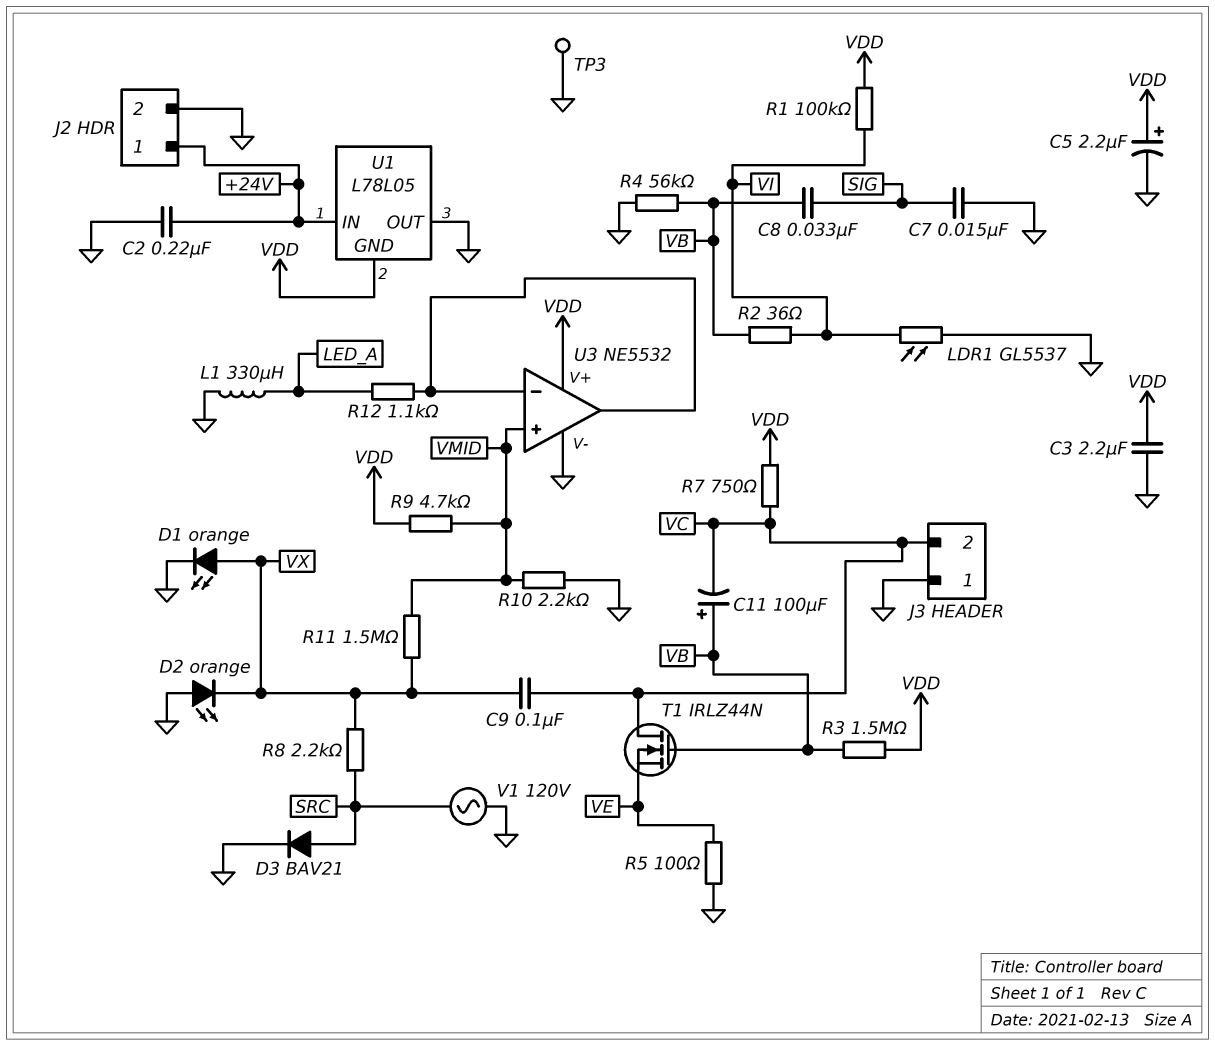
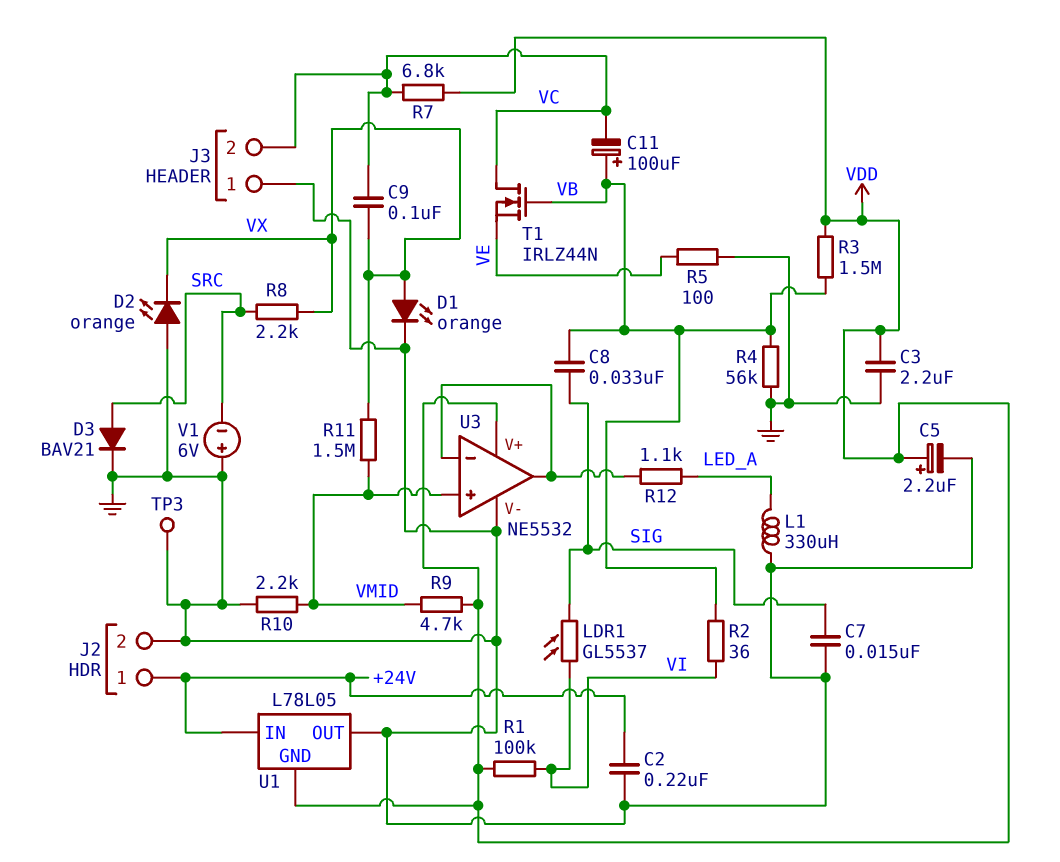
LDR1: GL5537 (GND, VI) -> GL5537 (SIG, VI)
R7: 750 (VC, VDD) -> 6.8k (VC, VDD)
V1: AC 120V (GND, SRC) -> 6V (plus GND, minus SRC)

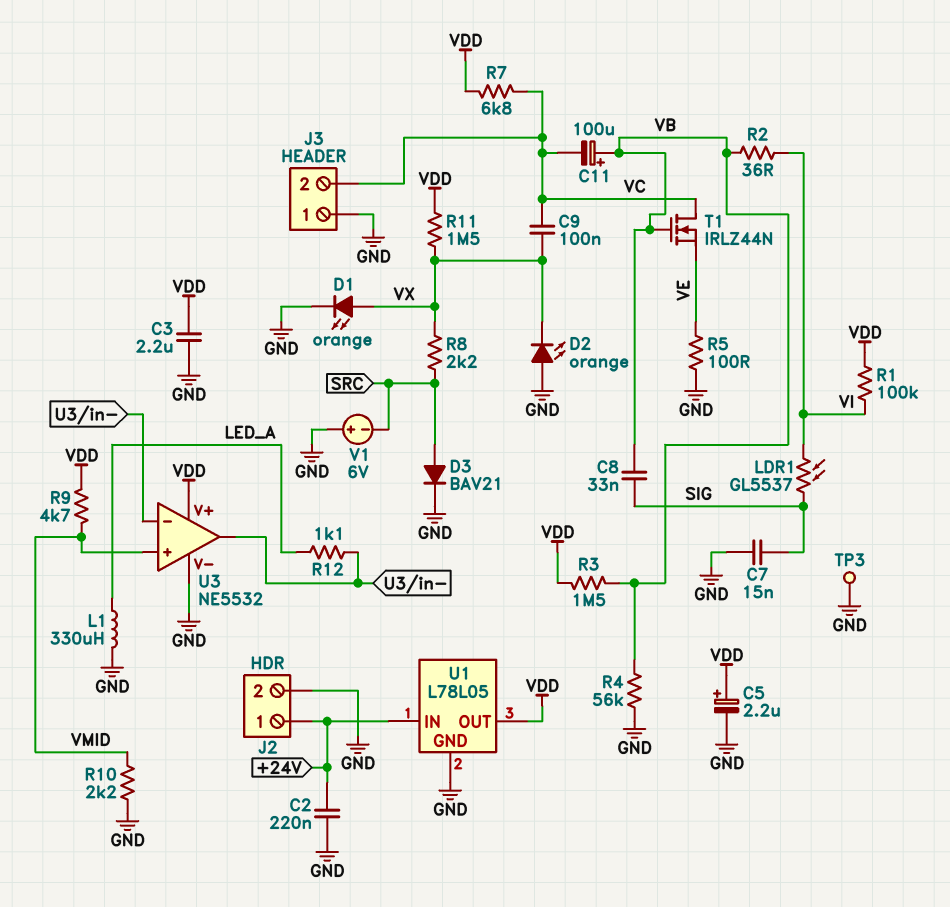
R11: 1.5M (VMID, VX) -> 1.5M (VDD, VX)
U1 pin GND: VDD -> GND
U1 pin OUT: GND -> VDD

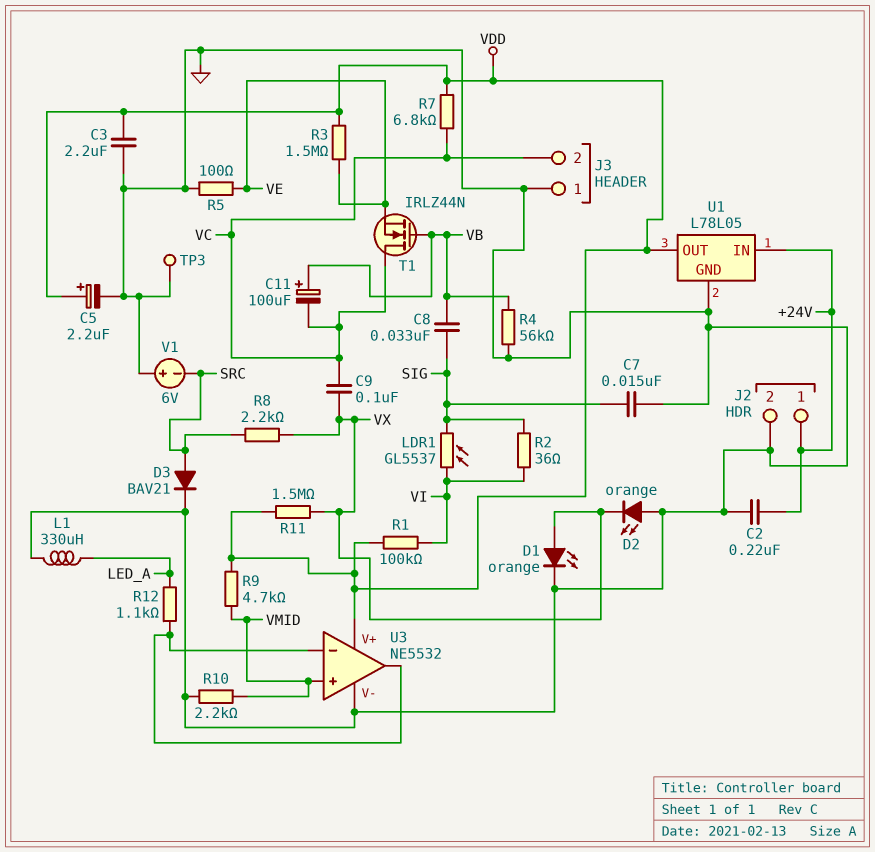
R2: 36 (VB, VI) -> 36 (SIG, VI)
R3: 1.5M (VB, VDD) -> 1.5M (VDD, VE)

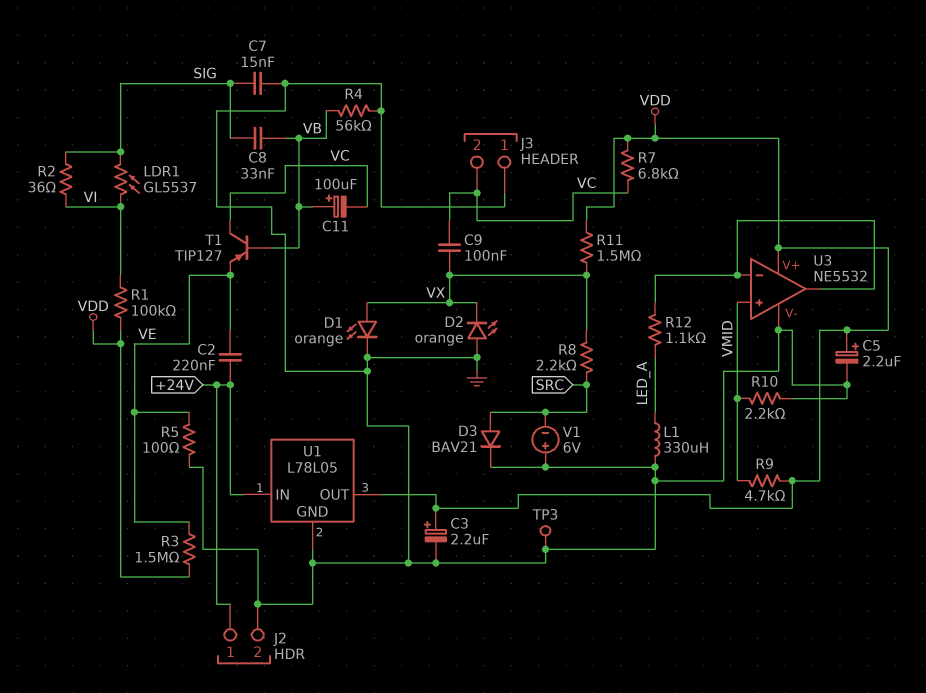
C2: 220nF (+24V, GND) -> 220nF (+24V, VE)
C3: 2.2uF (GND, VDD) -> 2.2uF (plus VDD, minus GND)
T1: NMOS IRLZ44N (G VB, D VC, S VE) -> PNP TIP127 (B VB, C VC, E VE)

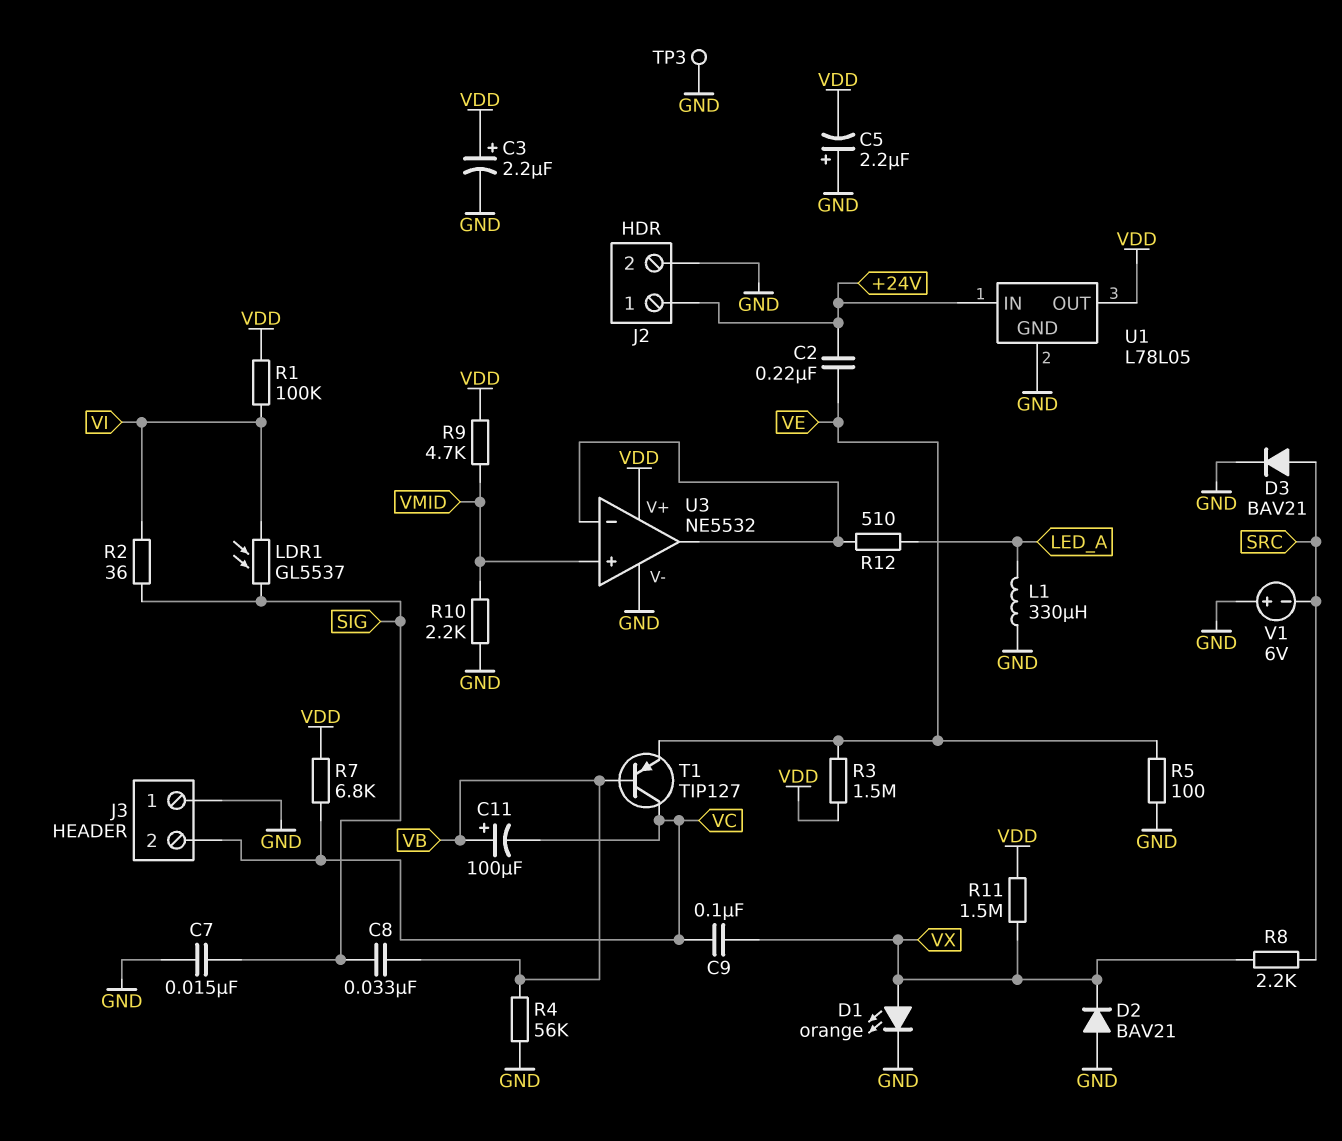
C5: 2.2uF (plus VDD, minus GND) -> 2.2uF (plus GND, minus VDD)
D2: LED orange (A GND, K VX) -> diode BAV21 (A GND, K VX)
R12: 1.1k (LED_A, U3/in-) -> 510 (LED_A, U3/in-)

